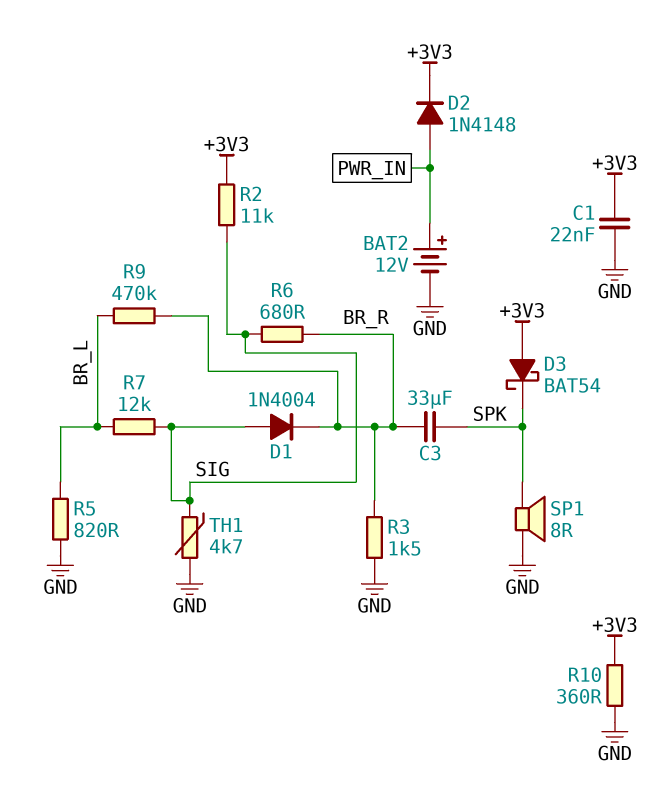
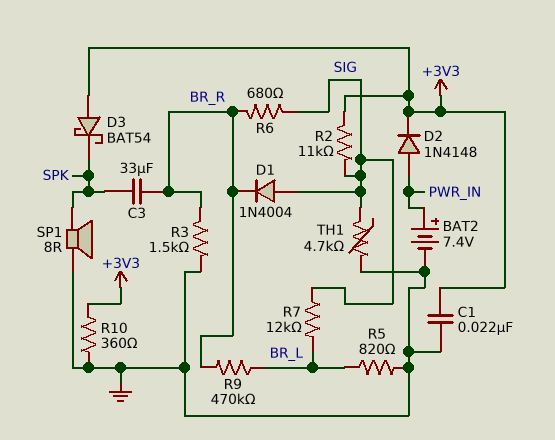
BAT2: 12V (plus PWR_IN, minus GND) -> 7.4V (plus PWR_IN, minus GND)

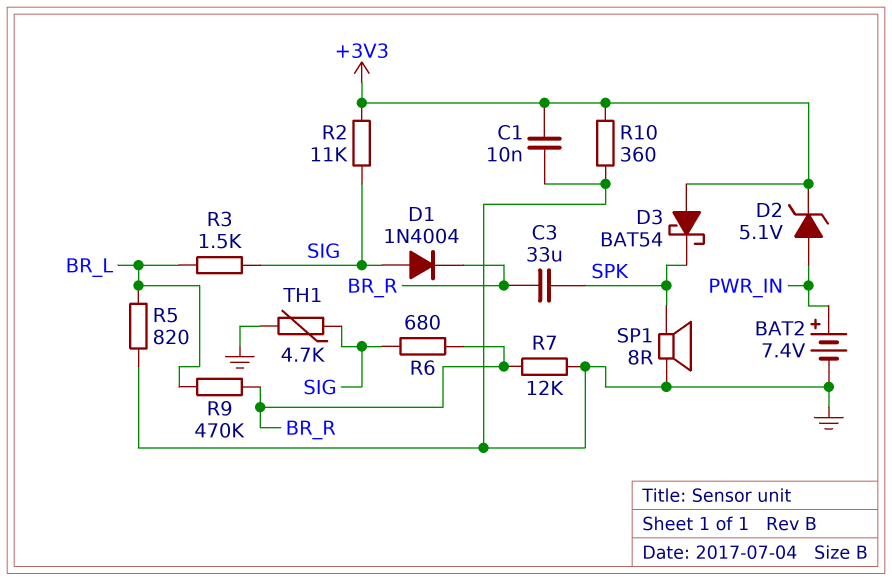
C1: 22nF (+3V3, GND) -> 10nF (+3V3, GND)
D2: diode 1N4148 (A PWR_IN, K +3V3) -> zener 5.1V (A PWR_IN, K +3V3)
R3: 1.5k (BR_R, GND) -> 1.5k (BR_L, SIG)
R7: 12k (BR_L, SIG) -> 12k (BR_R, GND)

